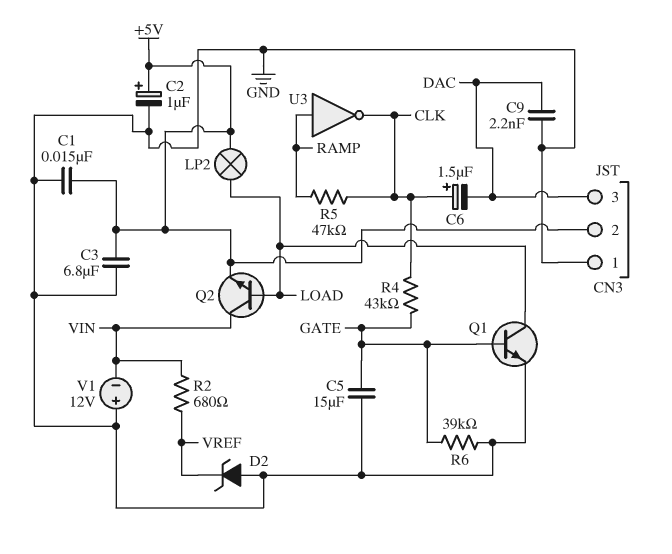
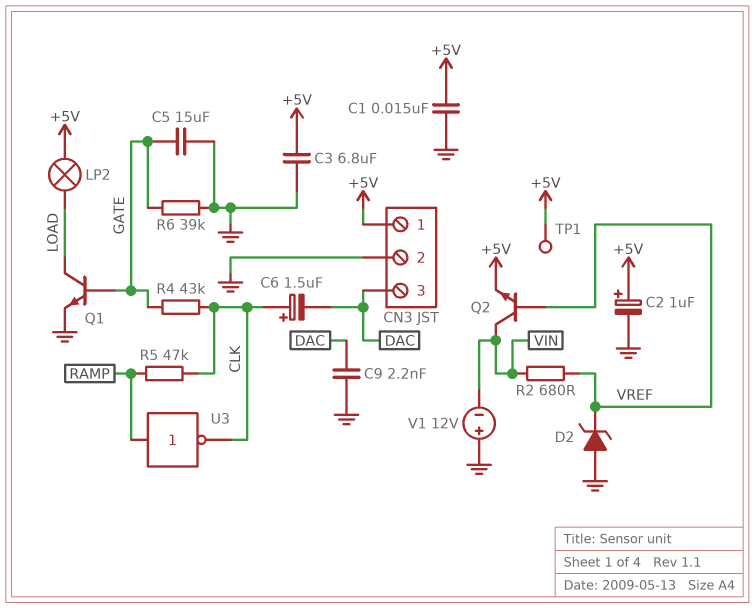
CN3 pin 1: GND -> +5V
CN3 pin 2: +5V -> GND
Q2: NPN (B LOAD, C VIN, E +5V) -> NPN (B VREF, C VIN, E +5V)
TP1: none -> test point (+5V)

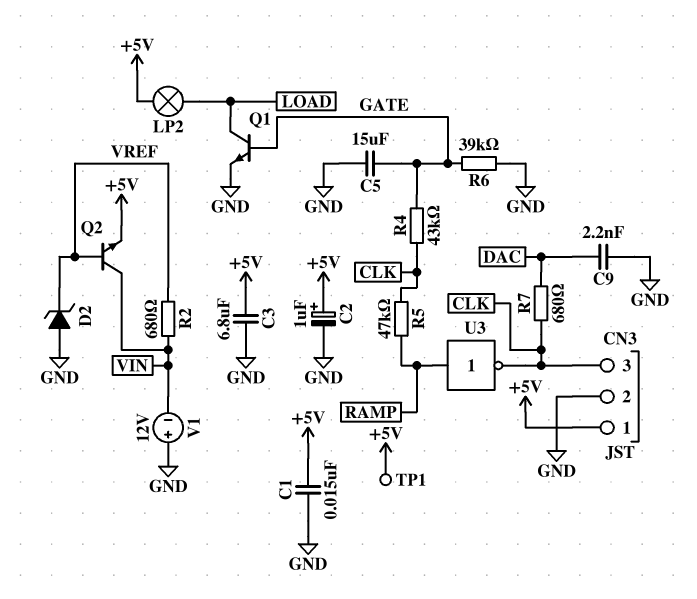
C6: 1.5uF (plus CLK, minus DAC) -> none
CN3 pin 3: DAC -> CLK
R7: none -> 680 (CLK, DAC)

